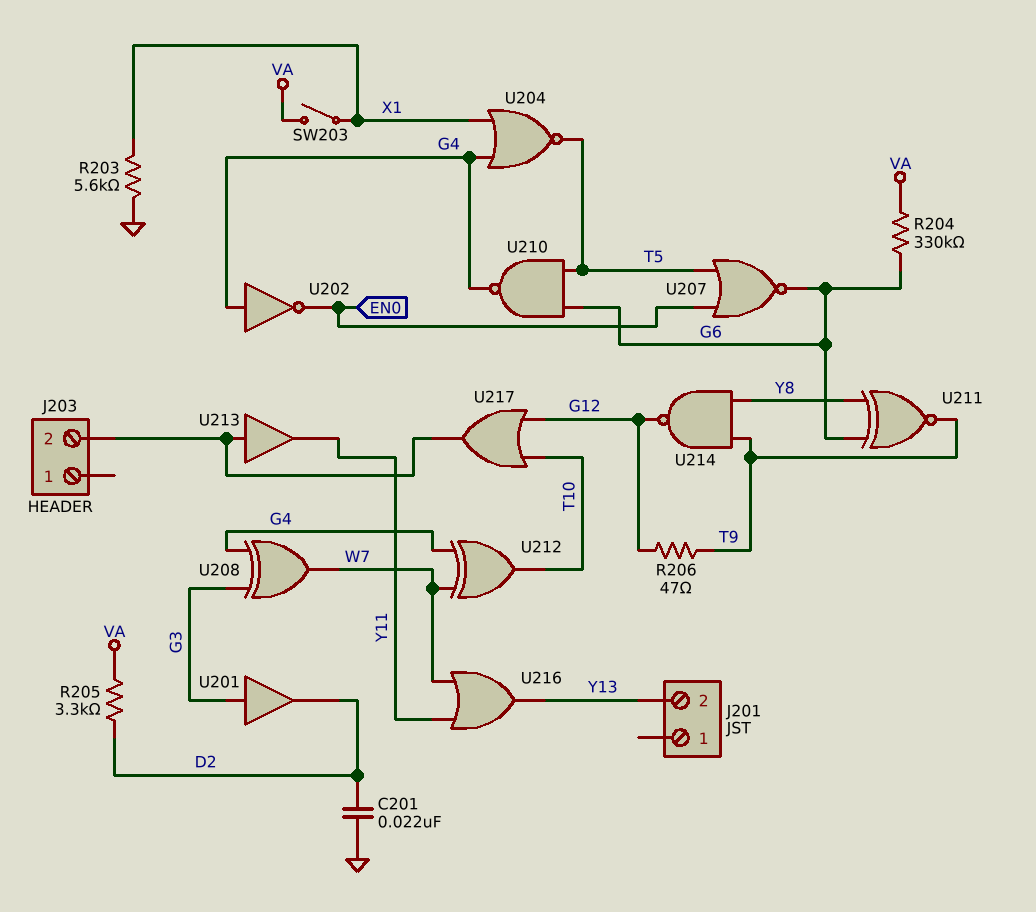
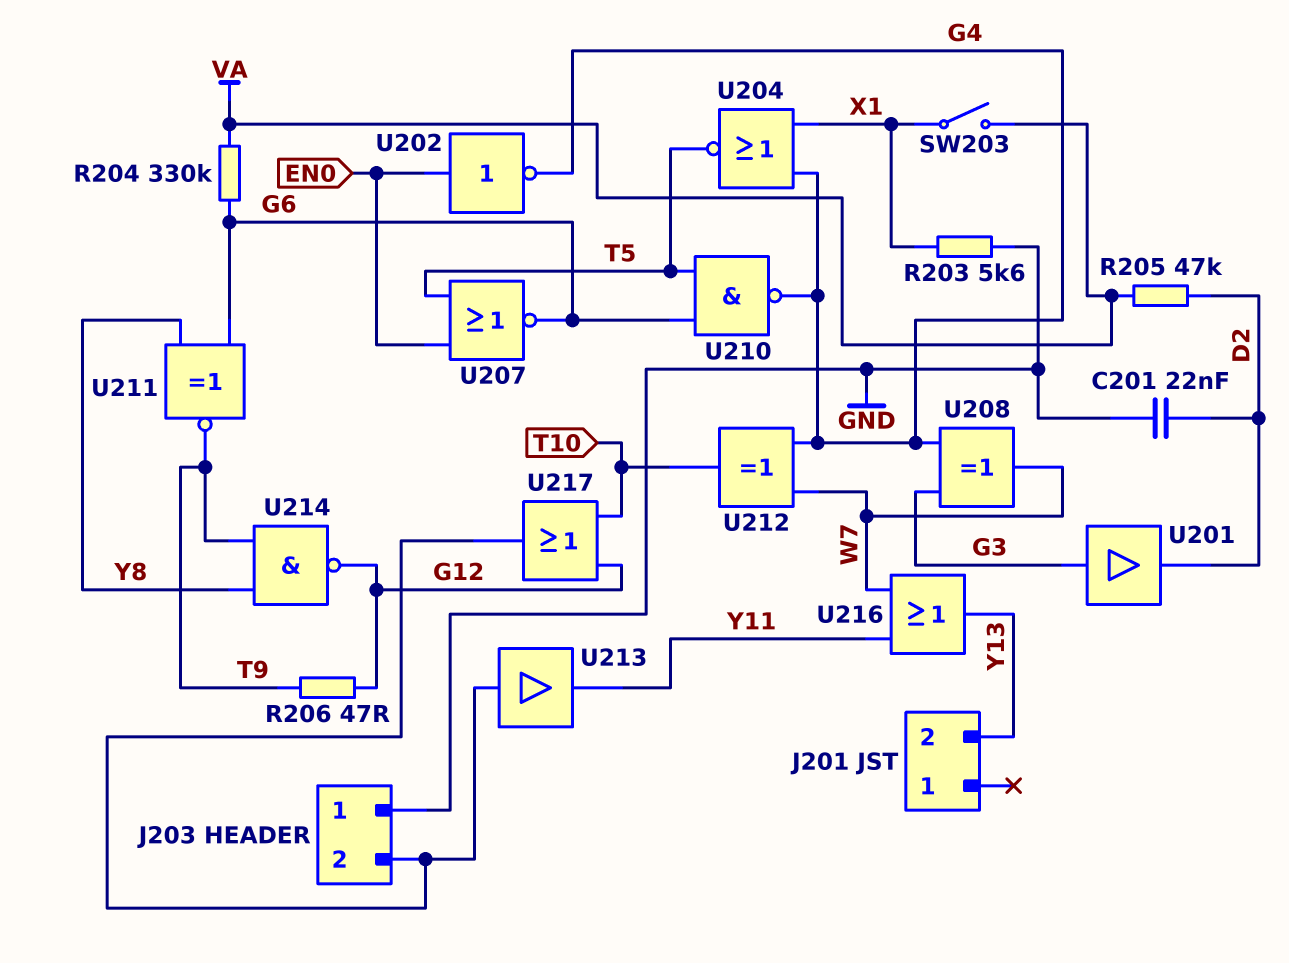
J203 pin 1: none -> GND
R205: 3.3k (D2, VA) -> 47k (D2, VA)
U202: NOT (in G4, out EN0) -> NOT (in EN0, out G4)

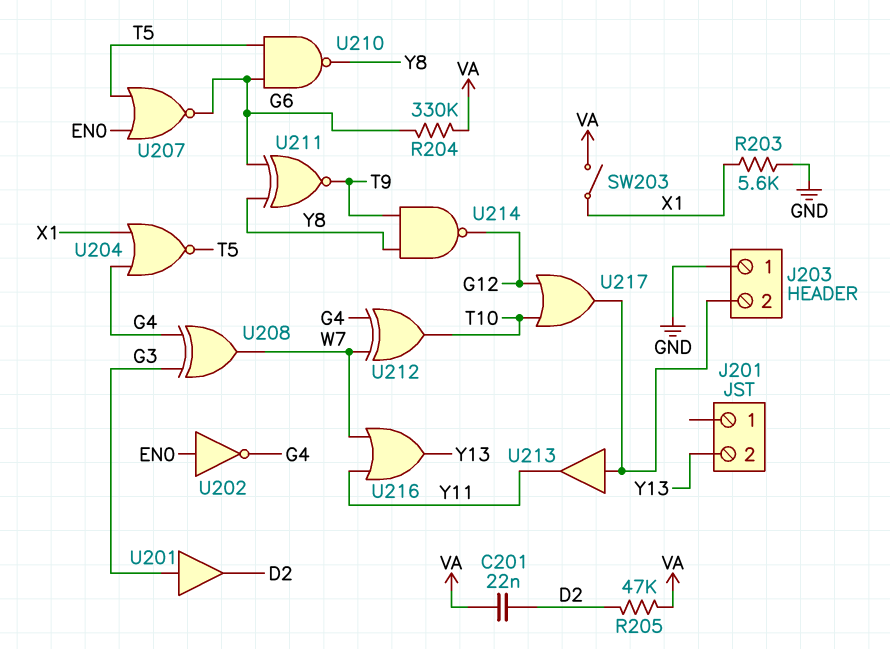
C201: 22nF (D2, GND) -> 22nF (D2, VA)
R206: 47 (G12, T9) -> none
U210: NAND (in G6, in T5, out G4) -> NAND (in G6, in T5, out Y8)

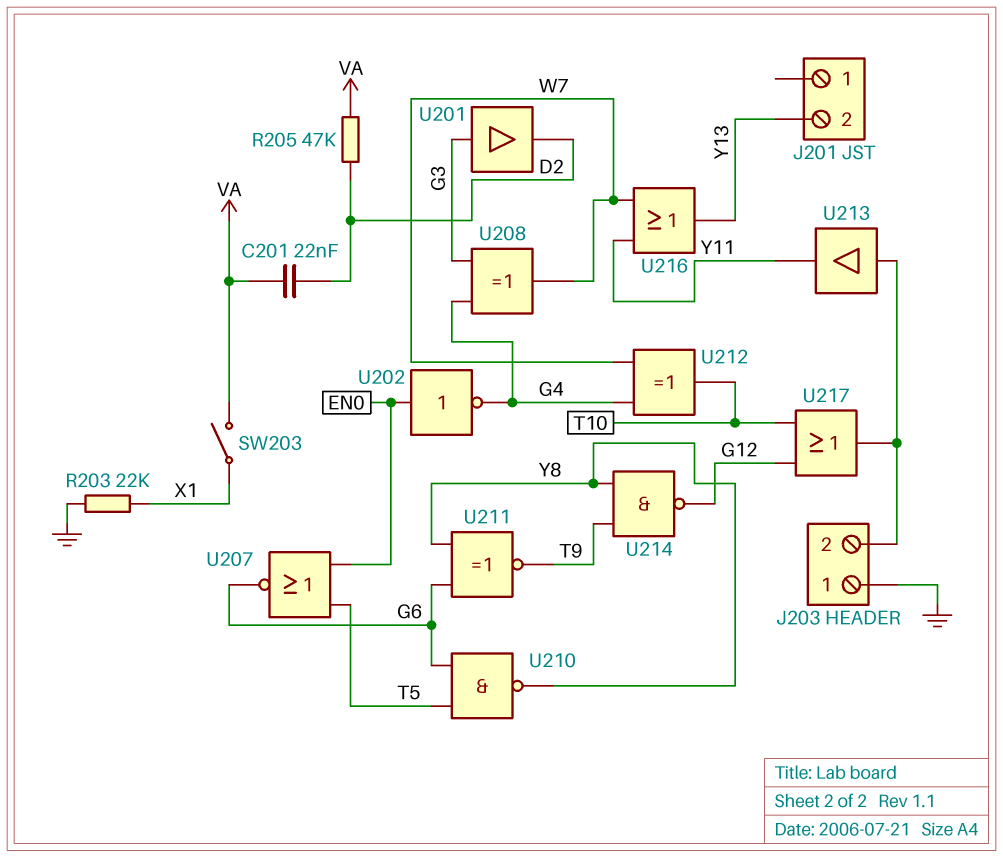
R203: 5.6k (GND, X1) -> 22k (GND, X1)
R204: 330k (G6, VA) -> none
U204: NOR (in G4, in X1, out T5) -> none

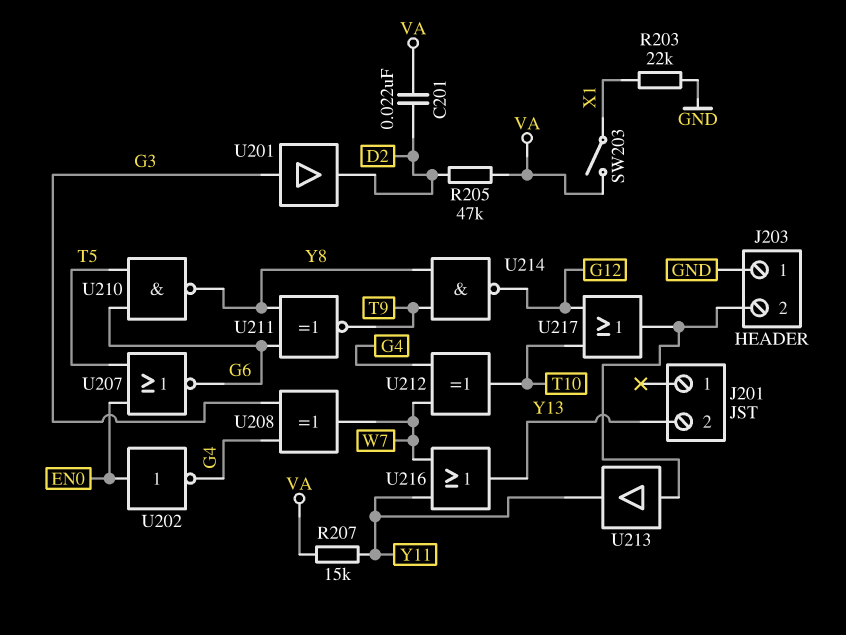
R207: none -> 15k (VA, Y11)

